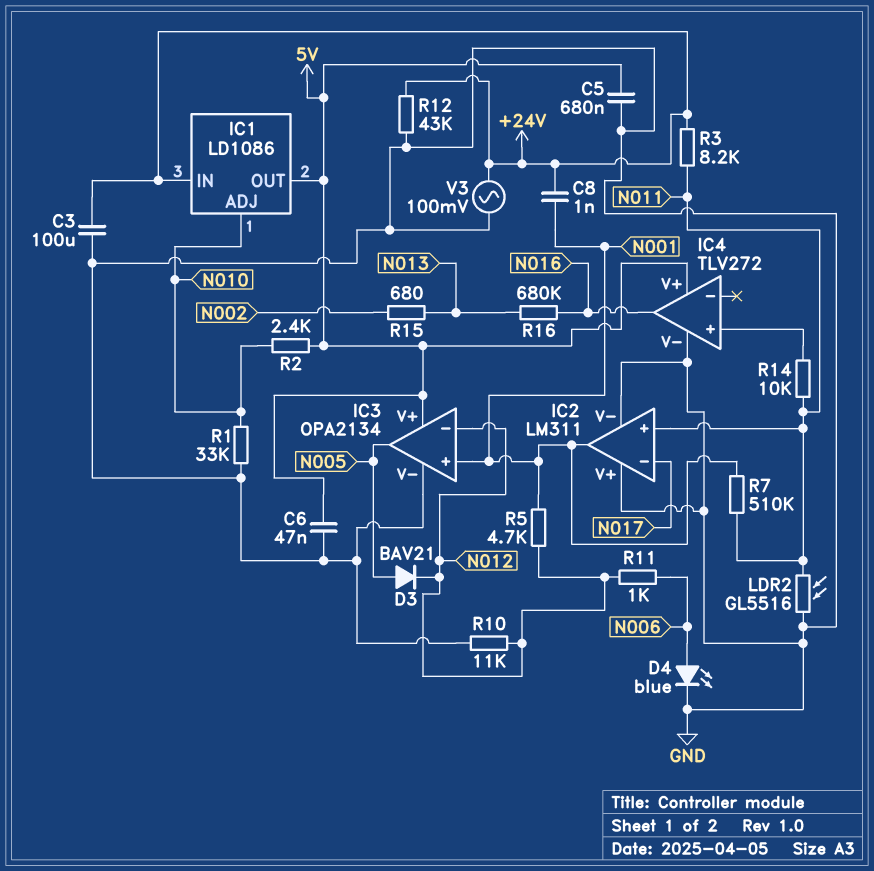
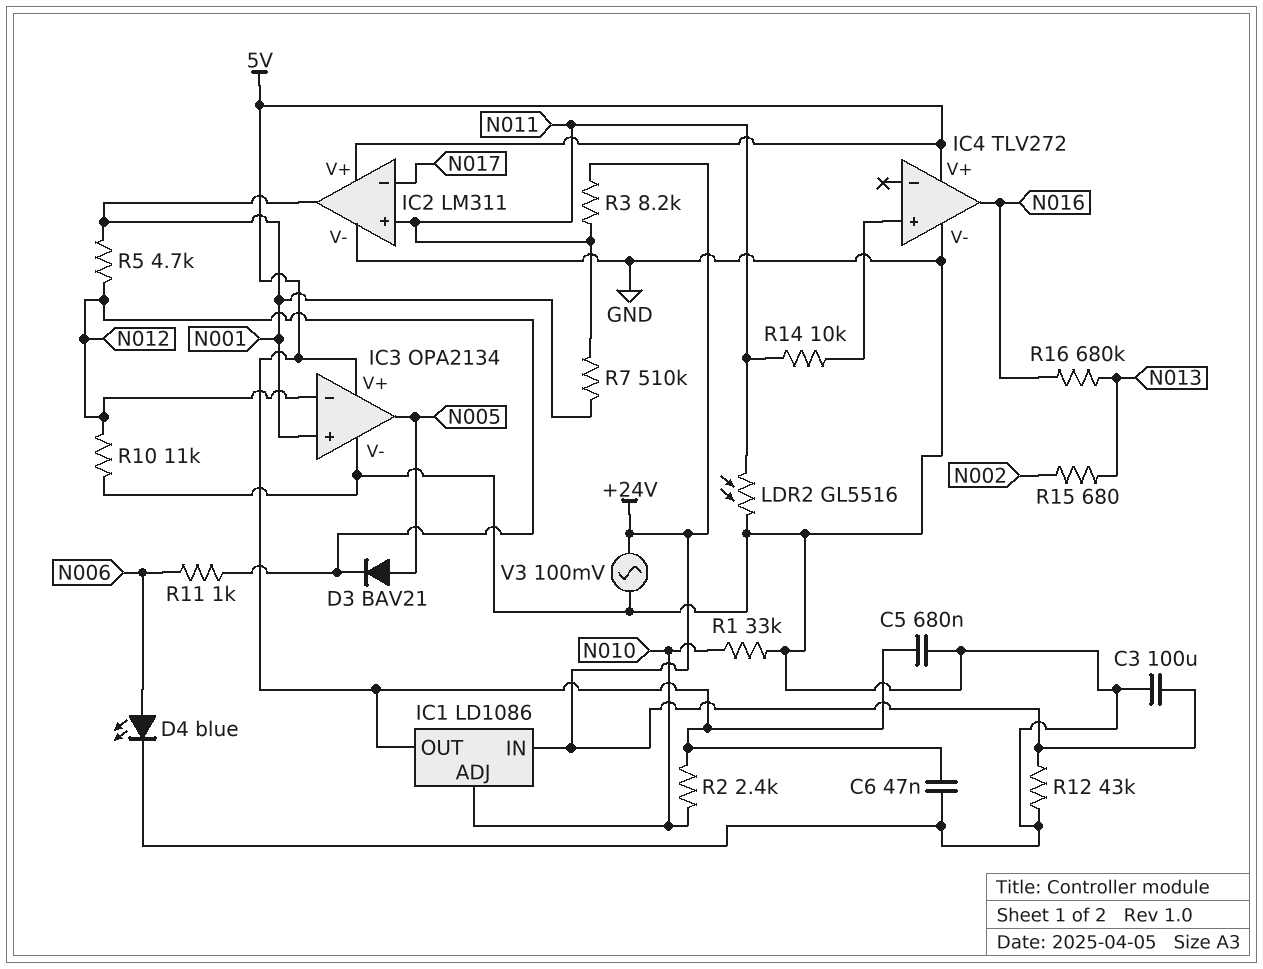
C8: 1nF (+24V, N001) -> none
IC2 pin V+: GND -> 5V

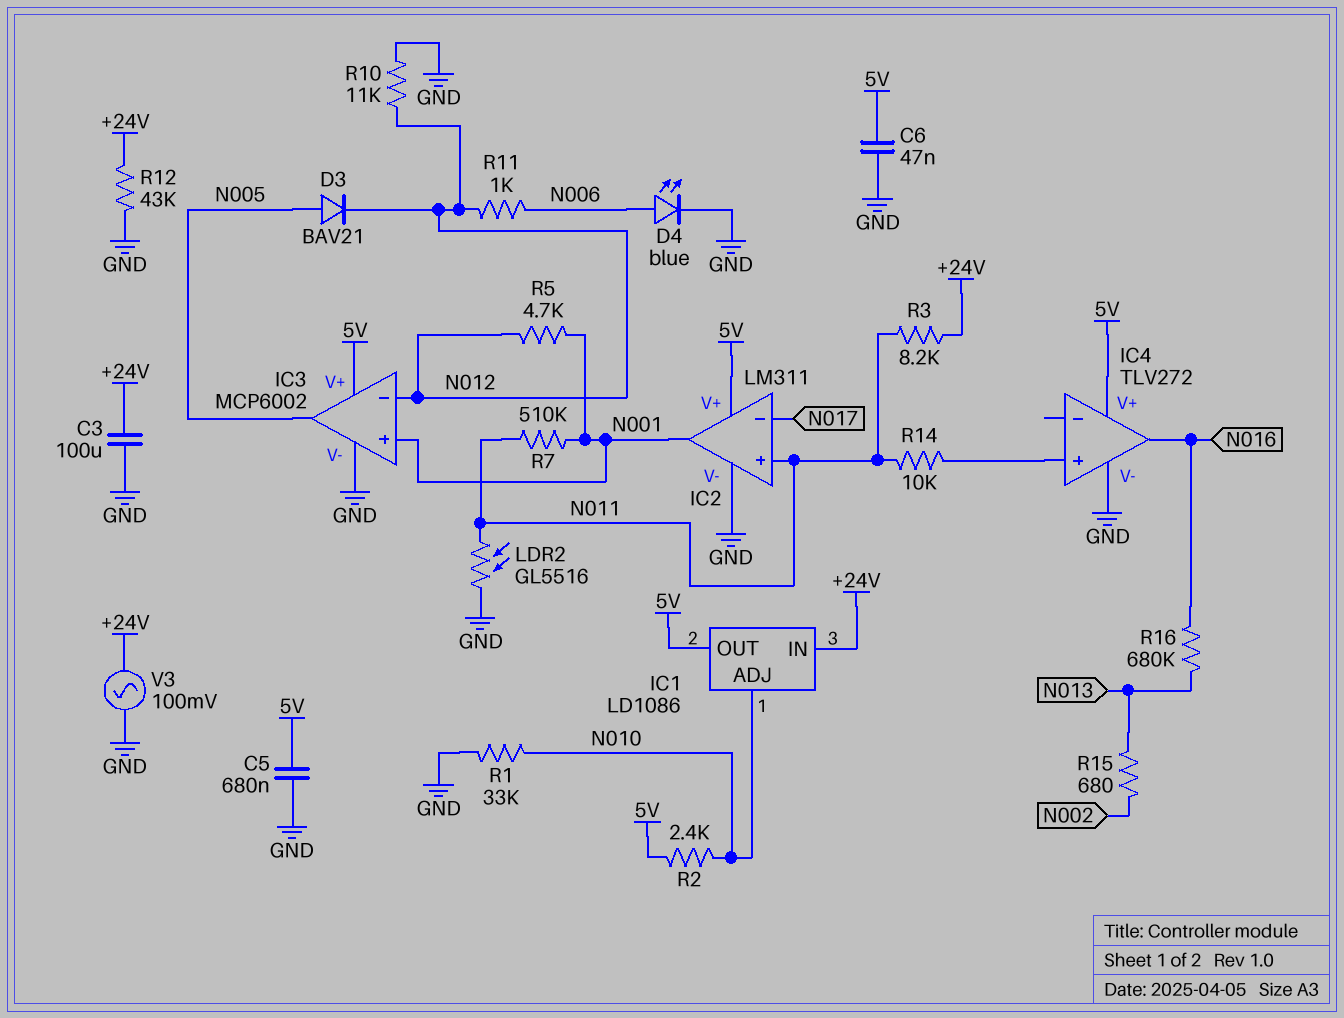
IC3: OPA2134 -> MCP6002

